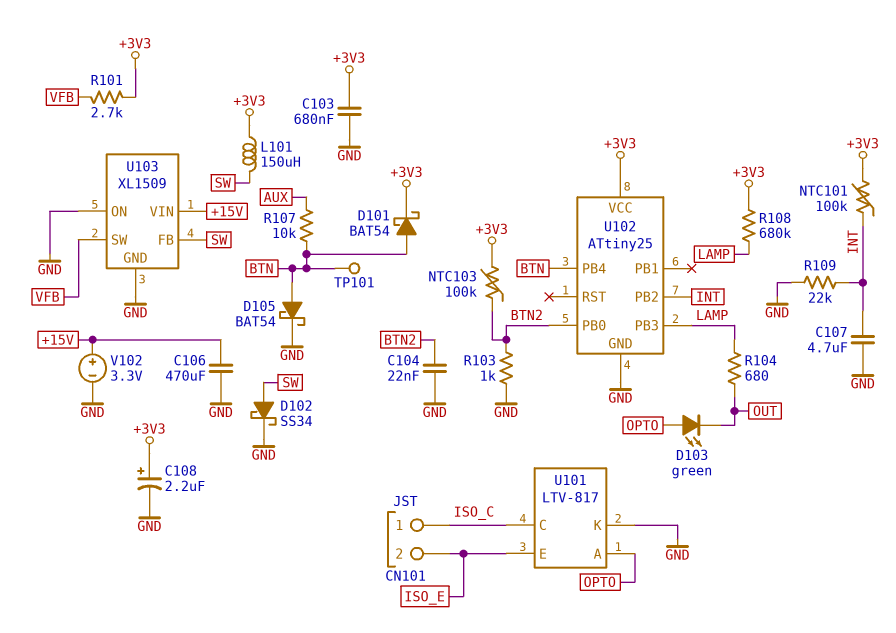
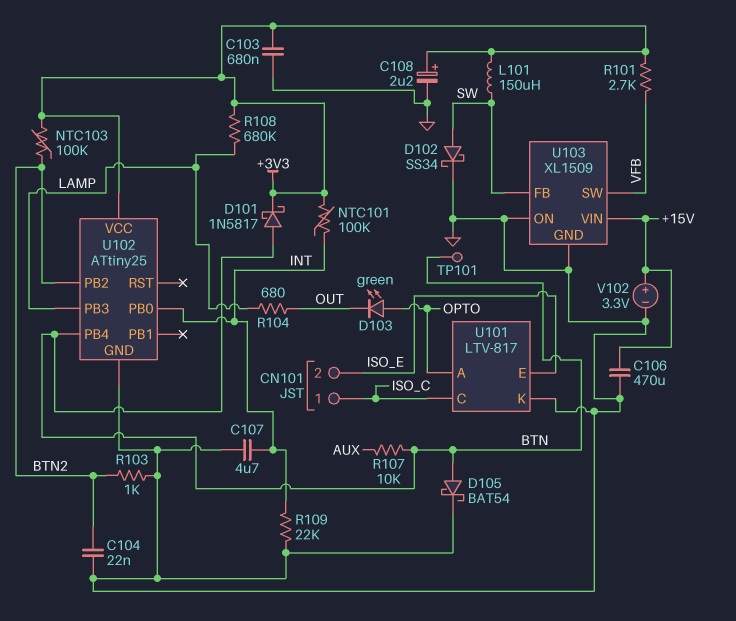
D101: schottky BAT54 (A BTN, K +3V3) -> schottky 1N5817 (A BTN, K +3V3)
U102 pin PB0: BTN2 -> INT
U102 pin PB2: INT -> BTN2

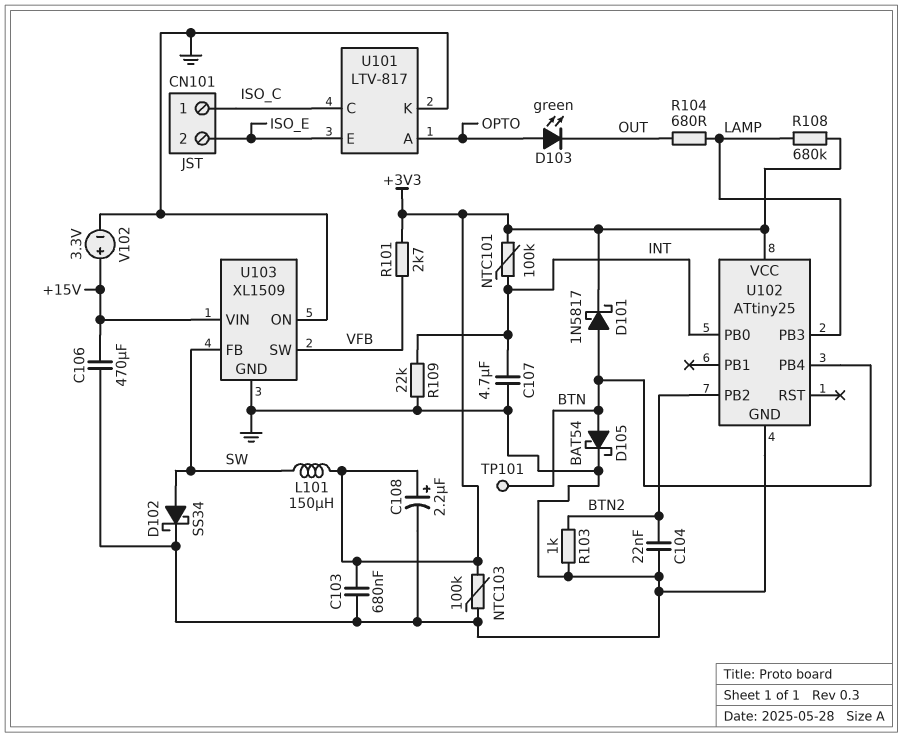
NTC103: 100k (+3V3, BTN2) -> 100k (+3V3, GND)
R107: 10k (AUX, BTN) -> none

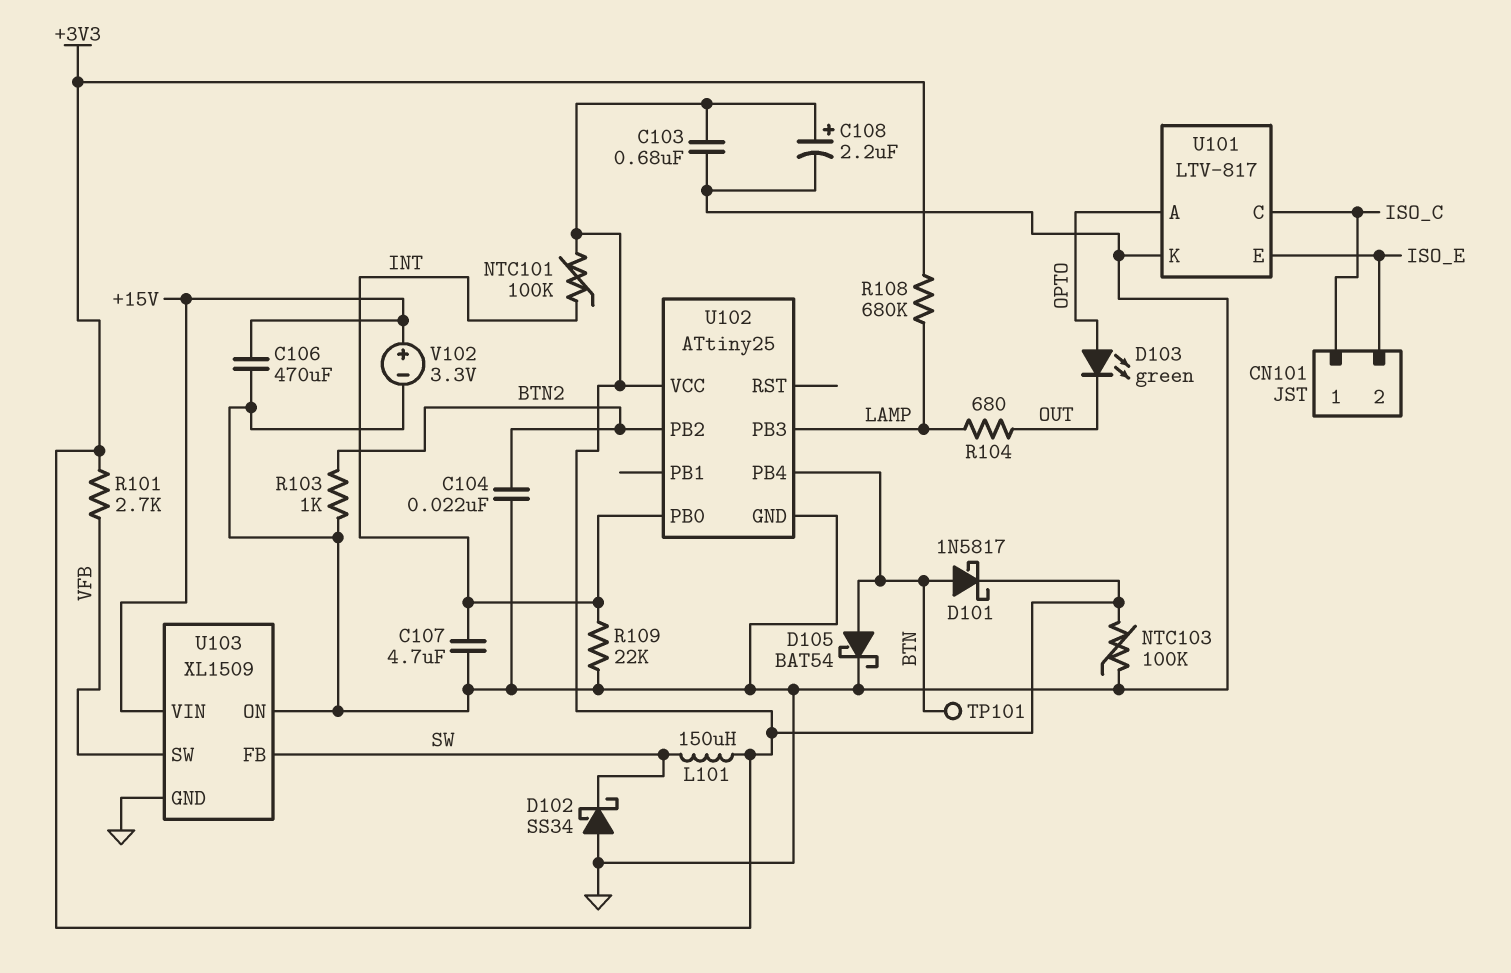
D102: schottky SS34 (A SW, K GND) -> schottky SS34 (A GND, K SW)

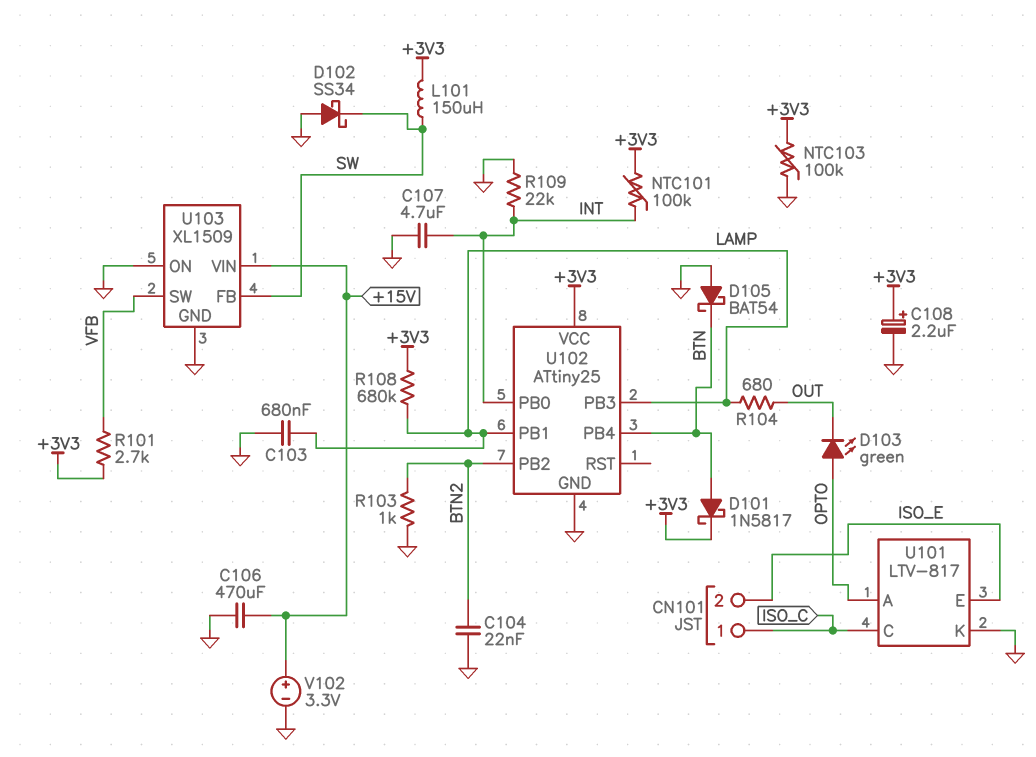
C103: 680nF (+3V3, GND) -> 680nF (GND, LAMP)
D105: schottky BAT54 (A BTN, K GND) -> schottky BAT54 (A GND, K BTN)
TP101: test point (BTN) -> none
U102 pin PB1: none -> LAMP

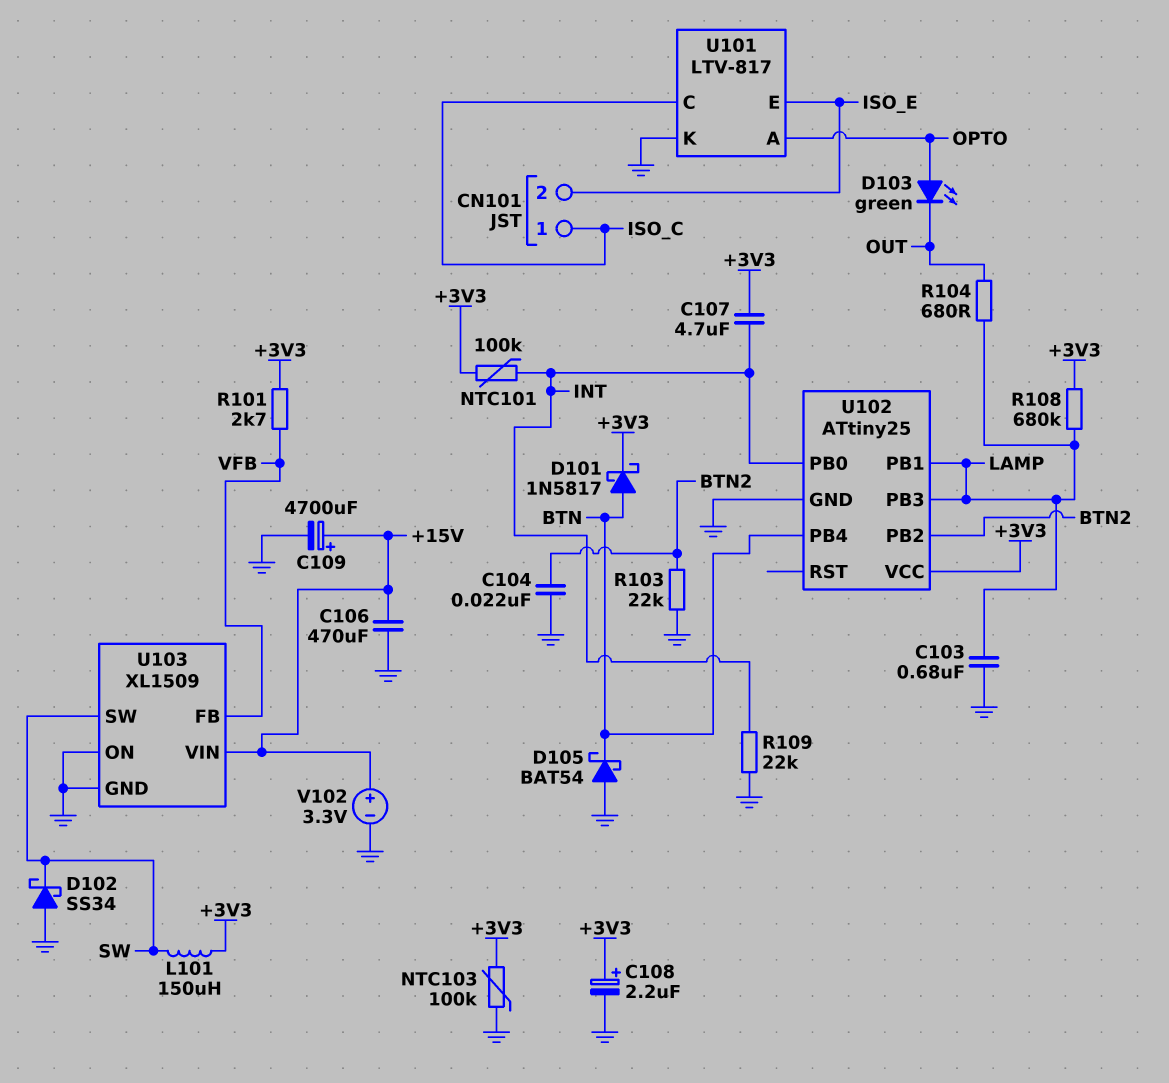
C107: 4.7uF (GND, INT) -> 4.7uF (+3V3, INT)
C109: none -> 4700uF (plus +15V, minus GND)
R103: 1k (BTN2, GND) -> 22k (BTN2, GND)
U103 pin FB: SW -> VFB
U103 pin SW: VFB -> SW

